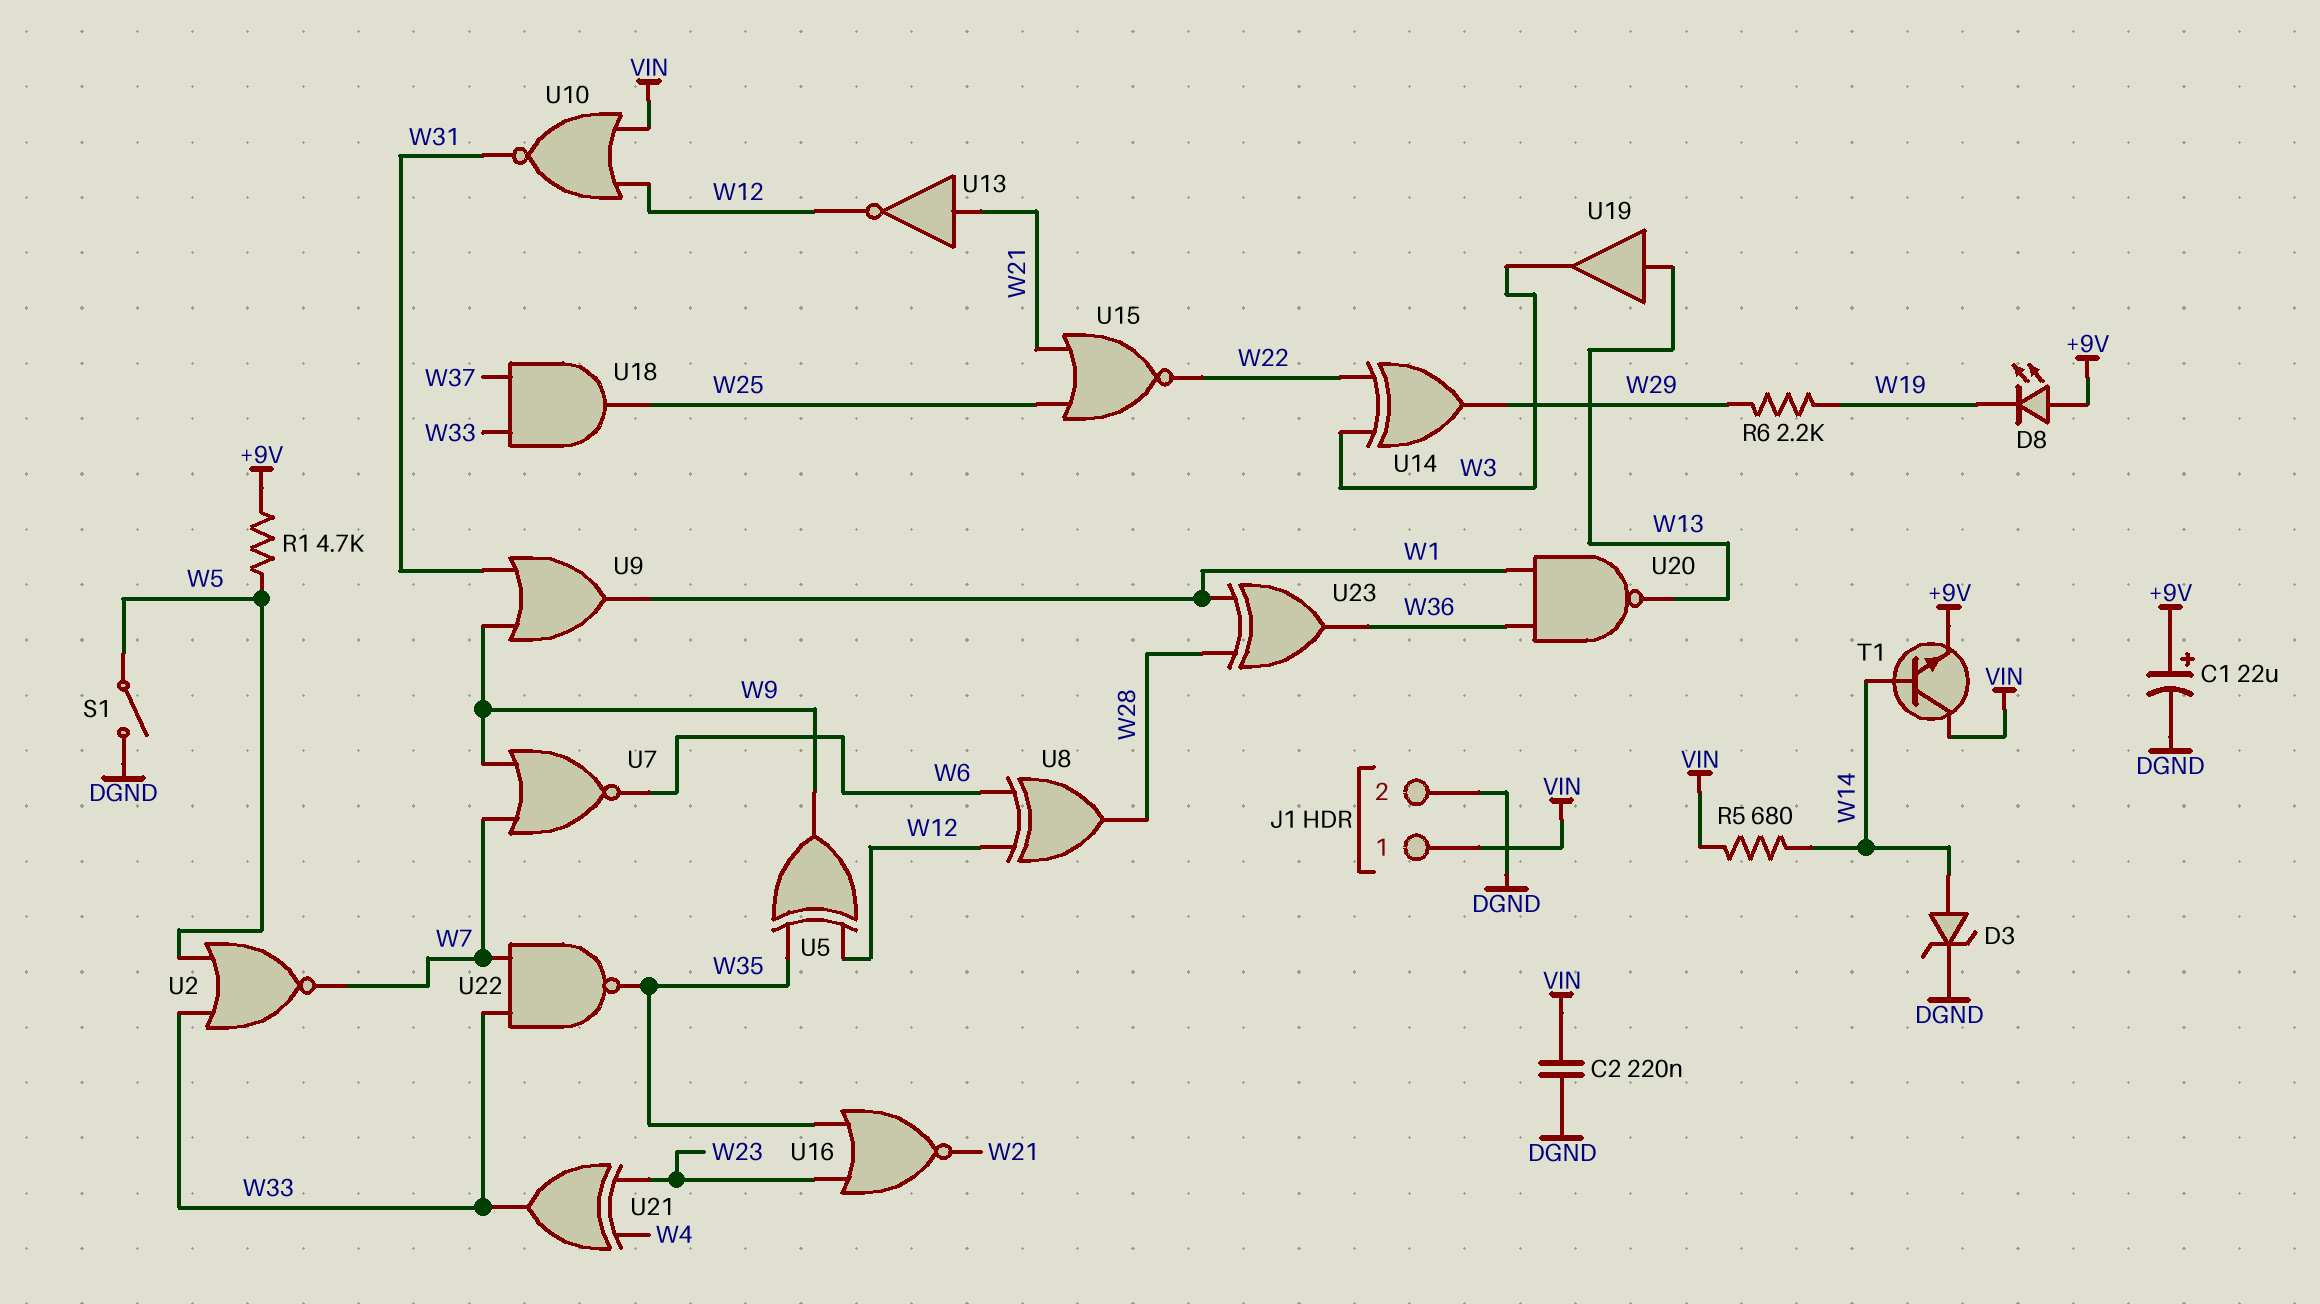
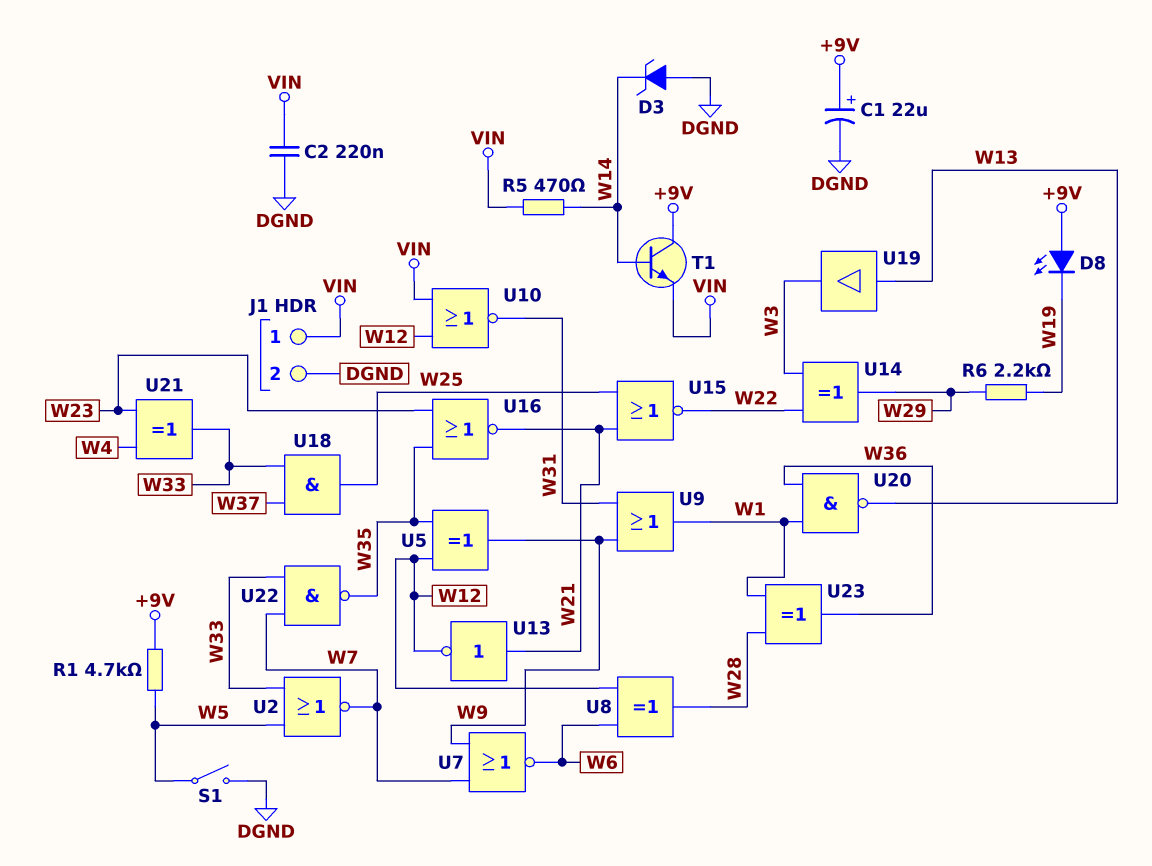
D3: zener (A W14, K DGND) -> zener (A DGND, K W14)
R5: 680 (VIN, W14) -> 470 (VIN, W14)
T1: NPN (B W14, C VIN, E +9V) -> NPN (B W14, C +9V, E VIN)

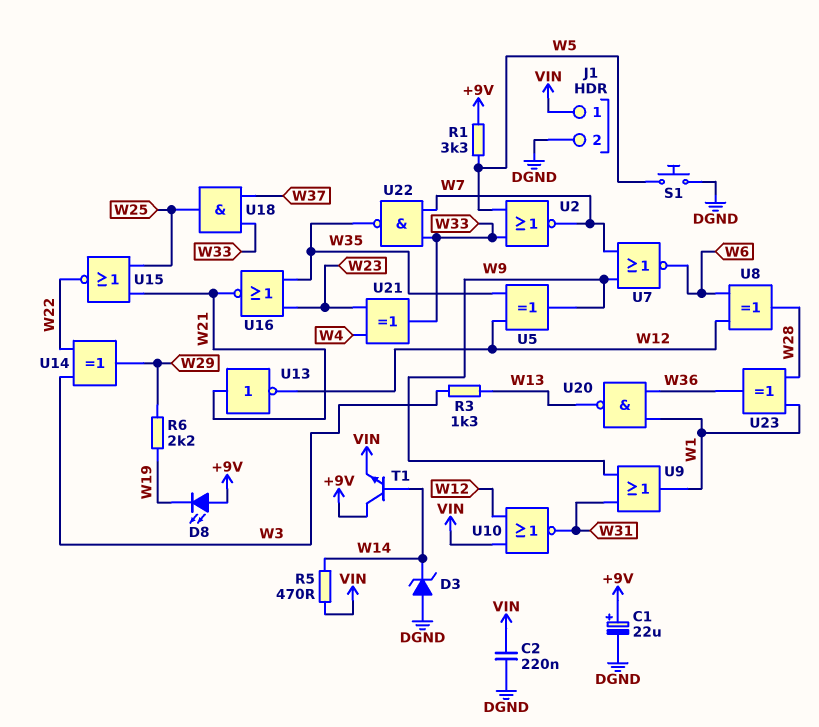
R1: 4.7k (+9V, W5) -> 3.3k (+9V, W5)
R3: none -> 1.3k (W3, W13)
S1: switch (DGND, W5) -> button (DGND, W5)
U19: buffer (in W13, out W3) -> none

